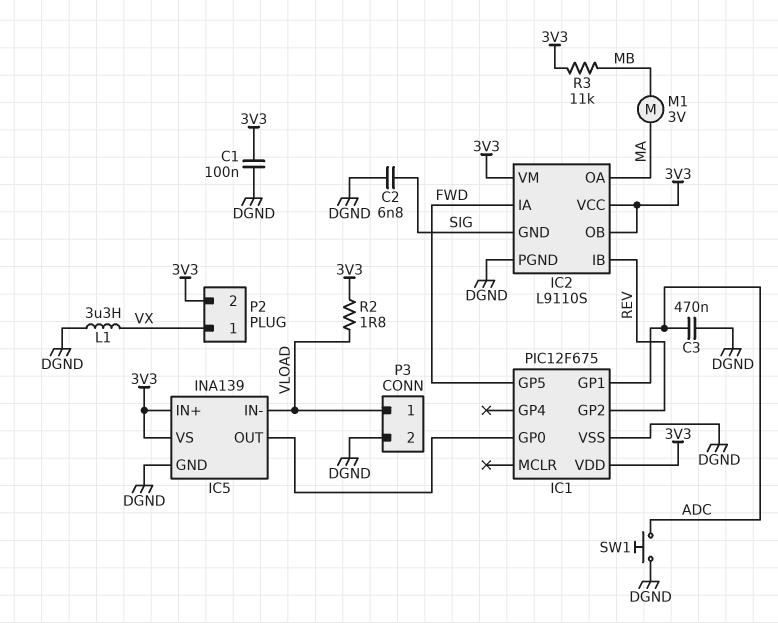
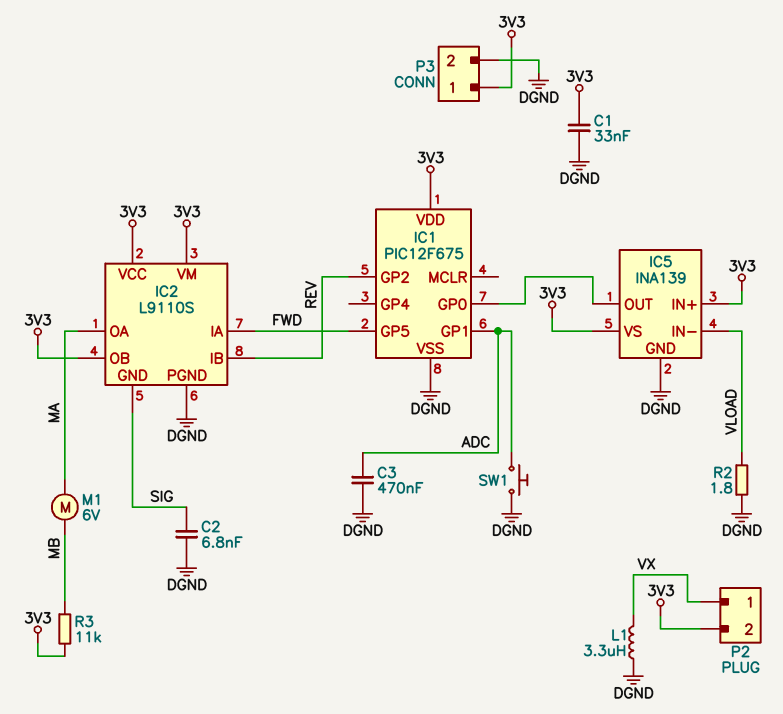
C1: 100nF (3V3, DGND) -> 33nF (3V3, DGND)
M1: motor 3V (MA, MB) -> motor 6V (MA, MB)
P3 pin 1: VLOAD -> 3V3
R2: 1.8 (3V3, VLOAD) -> 1.8 (DGND, VLOAD)

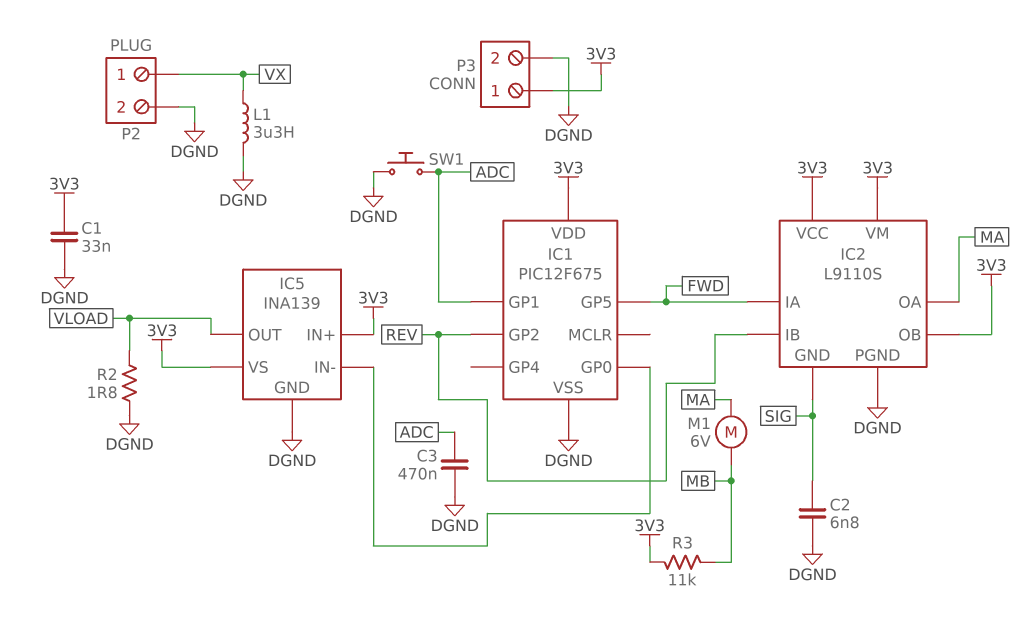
IC5 pin IN-: VLOAD -> IC1/GP0
IC5 pin OUT: IC1/GP0 -> VLOAD
P2 pin 2: 3V3 -> DGND

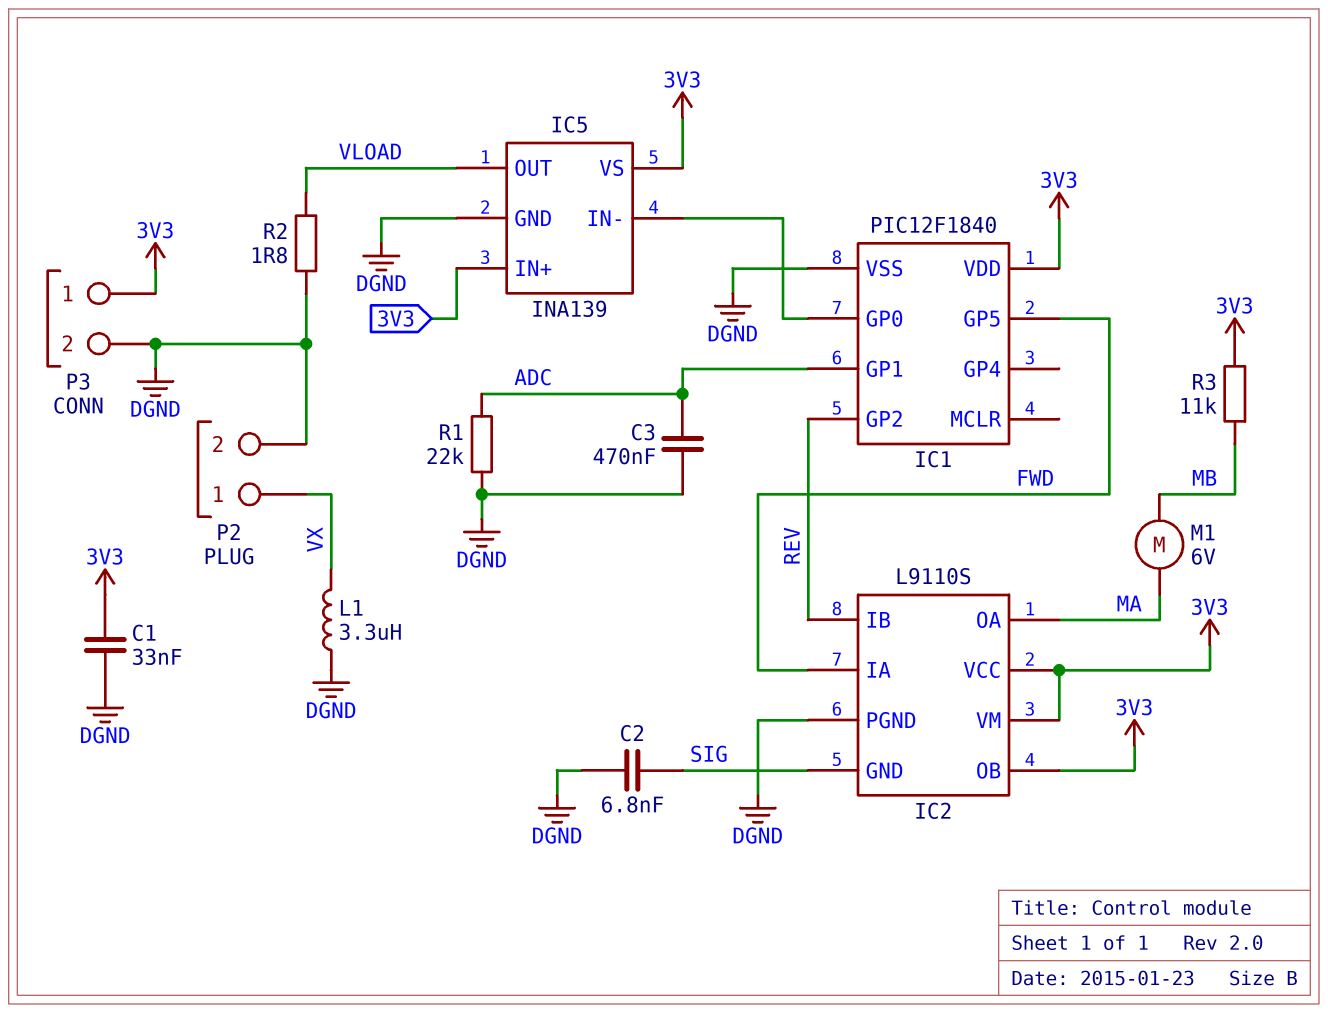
IC1: PIC12F675 -> PIC12F1840
R1: none -> 22k (ADC, DGND)
SW1: button (ADC, DGND) -> none

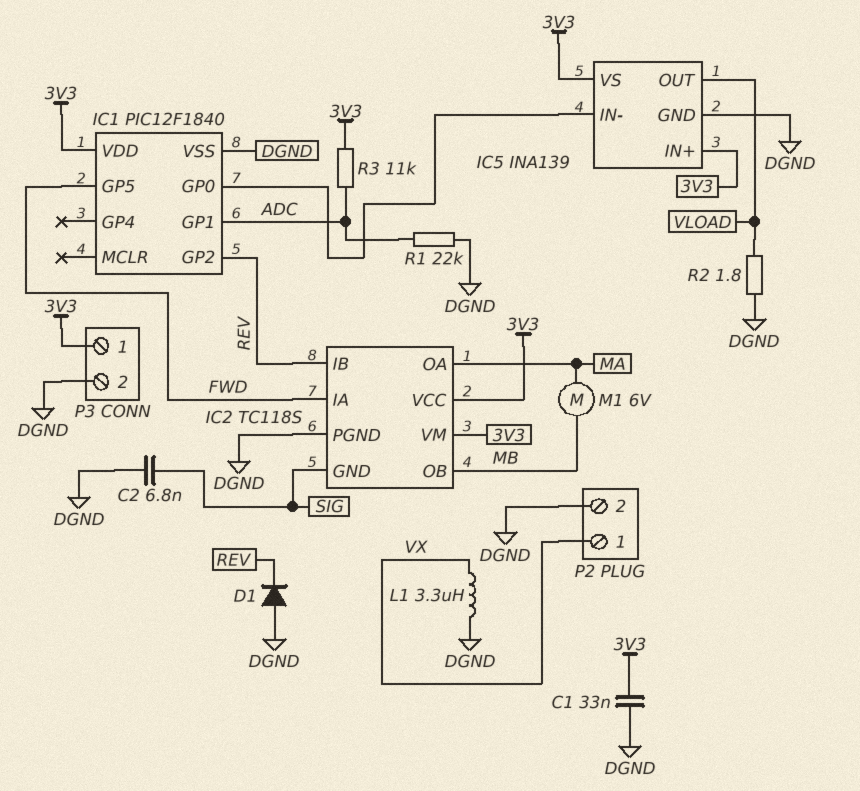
C3: 470nF (ADC, DGND) -> none
D1: none -> diode (A DGND, K REV)
IC2: L9110S -> TC118S
IC2 pin OB: 3V3 -> MB
R3: 11k (3V3, MB) -> 11k (3V3, ADC)

